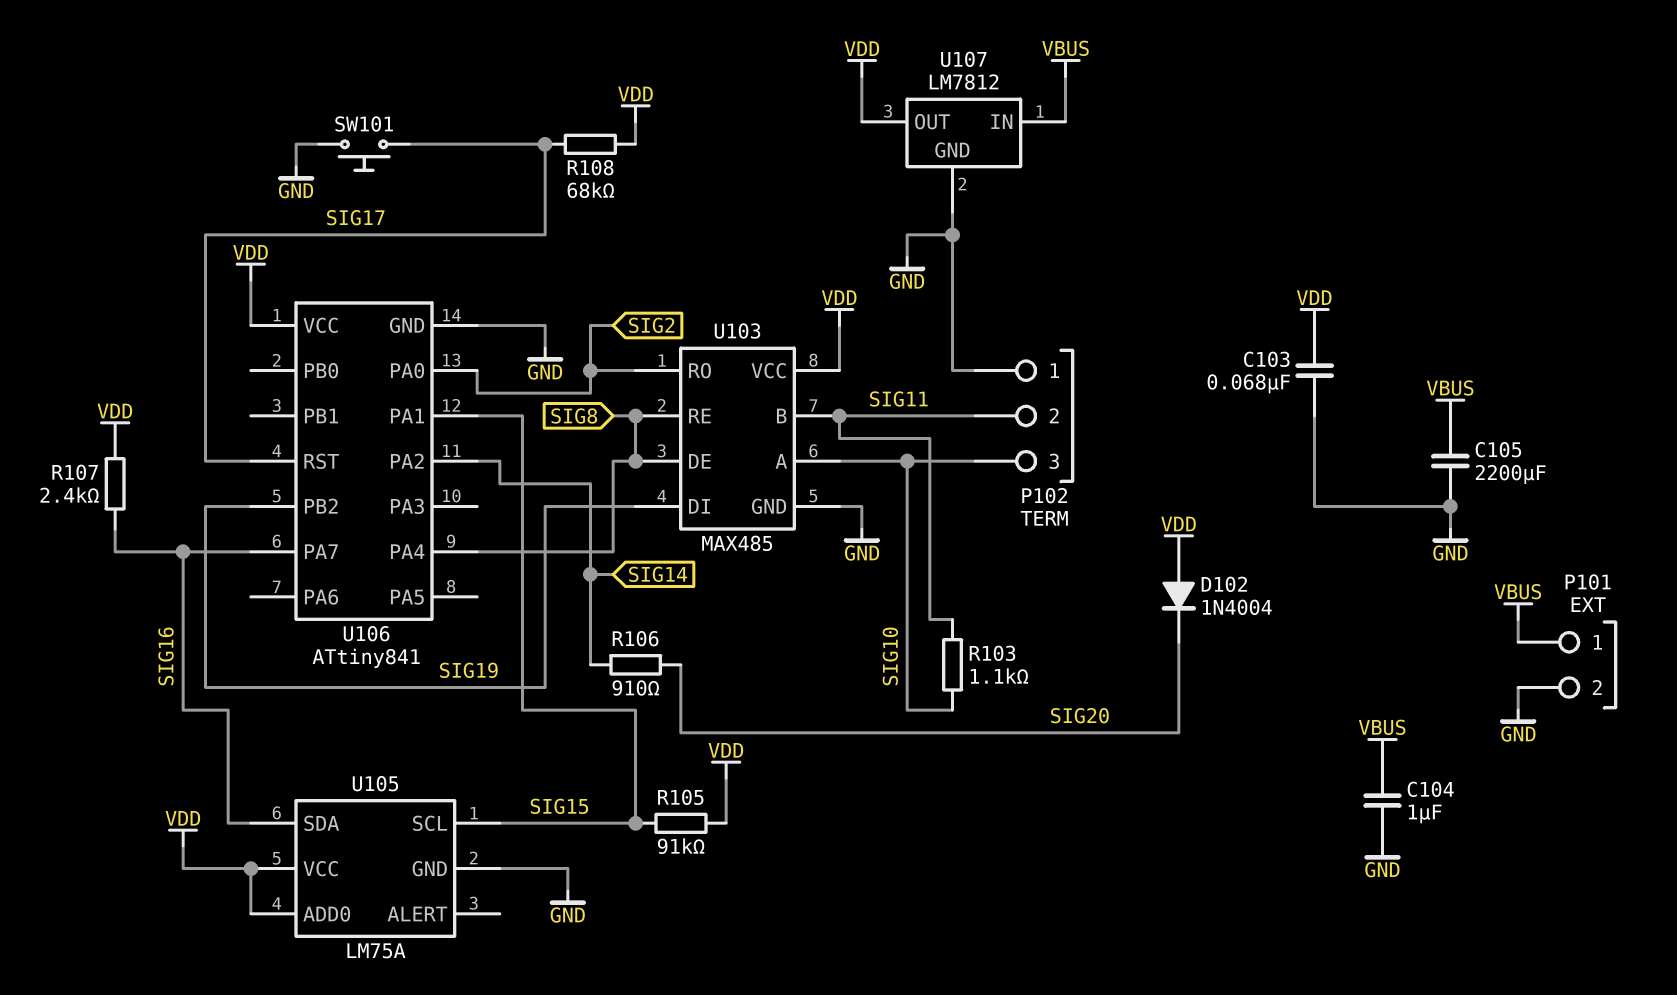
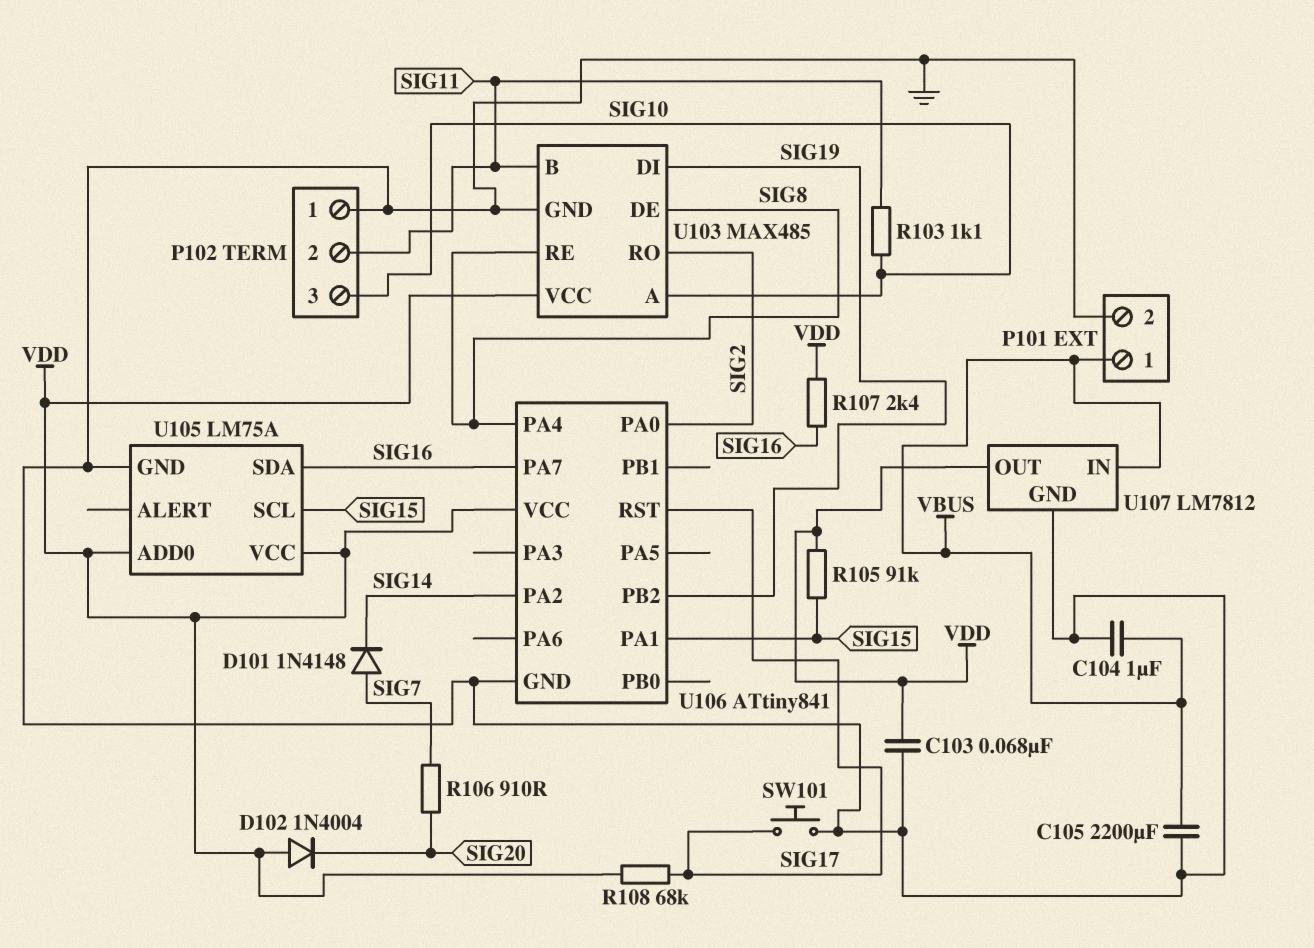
D101: none -> diode 1N4148 (A SIG7, K SIG14)
R106: 910 (SIG14, SIG20) -> 910 (SIG7, SIG20)

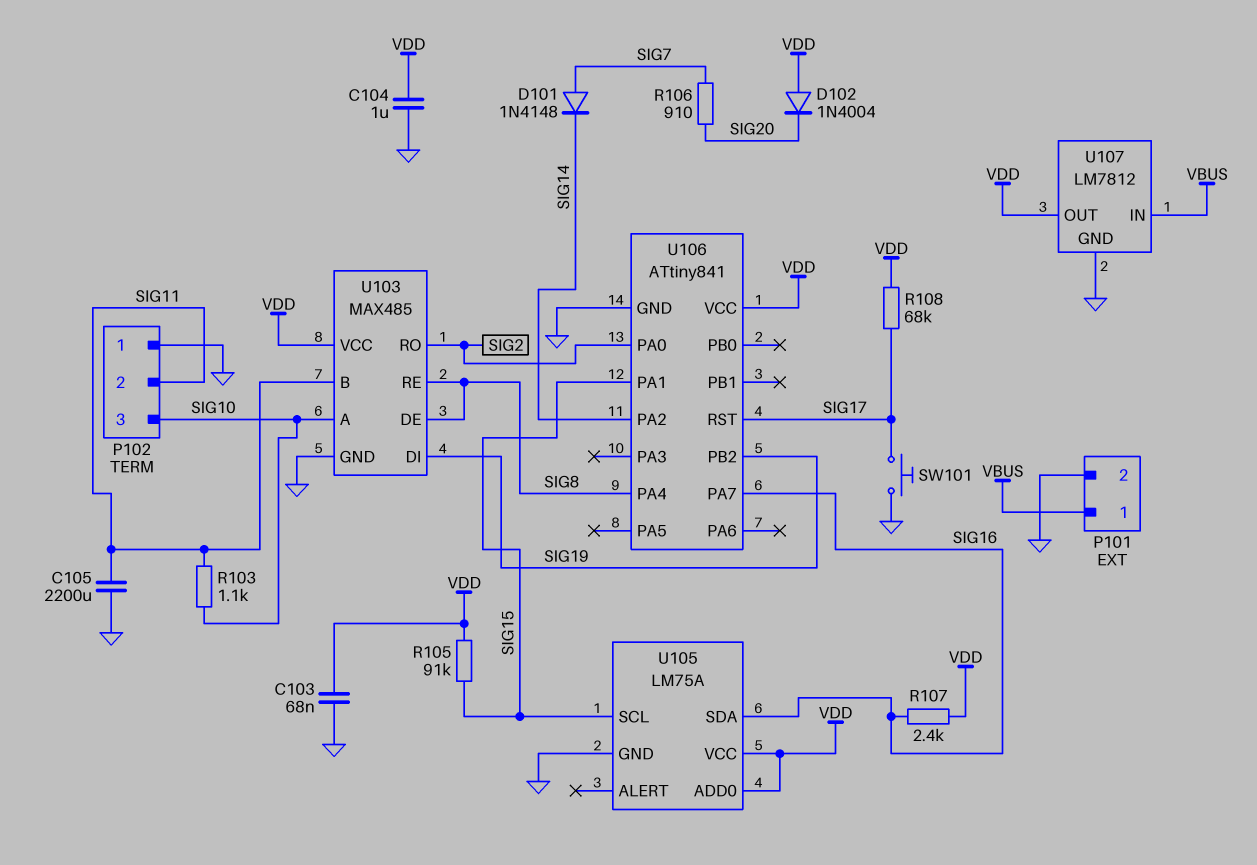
C104: 1uF (GND, VBUS) -> 1uF (GND, VDD)
C105: 2200uF (GND, VBUS) -> 2200uF (GND, SIG11)

